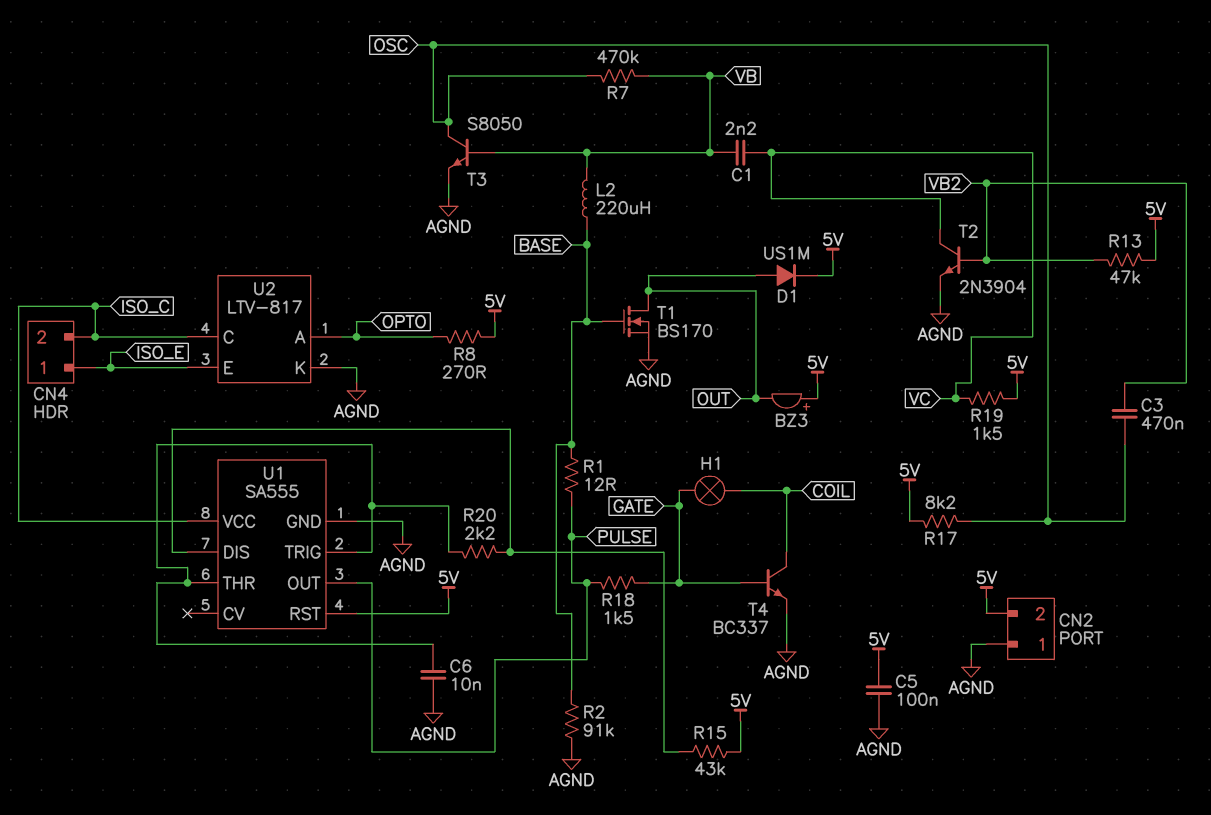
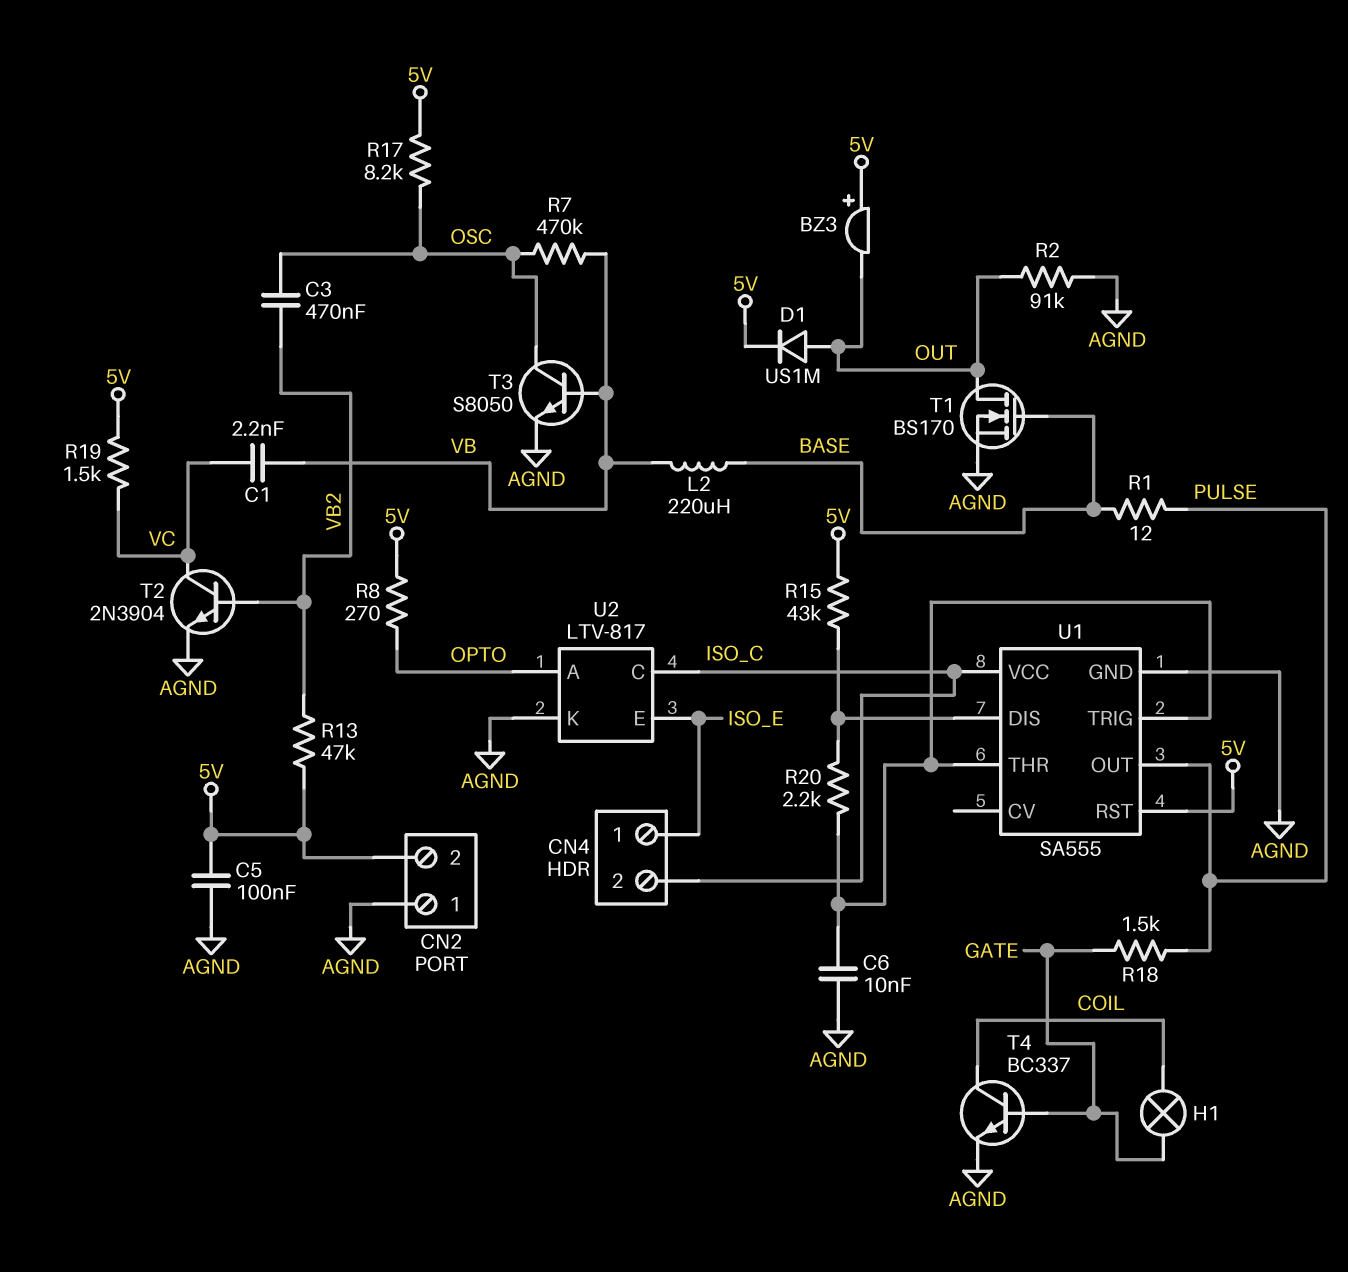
R2: 91k (AGND, BASE) -> 91k (AGND, OUT)

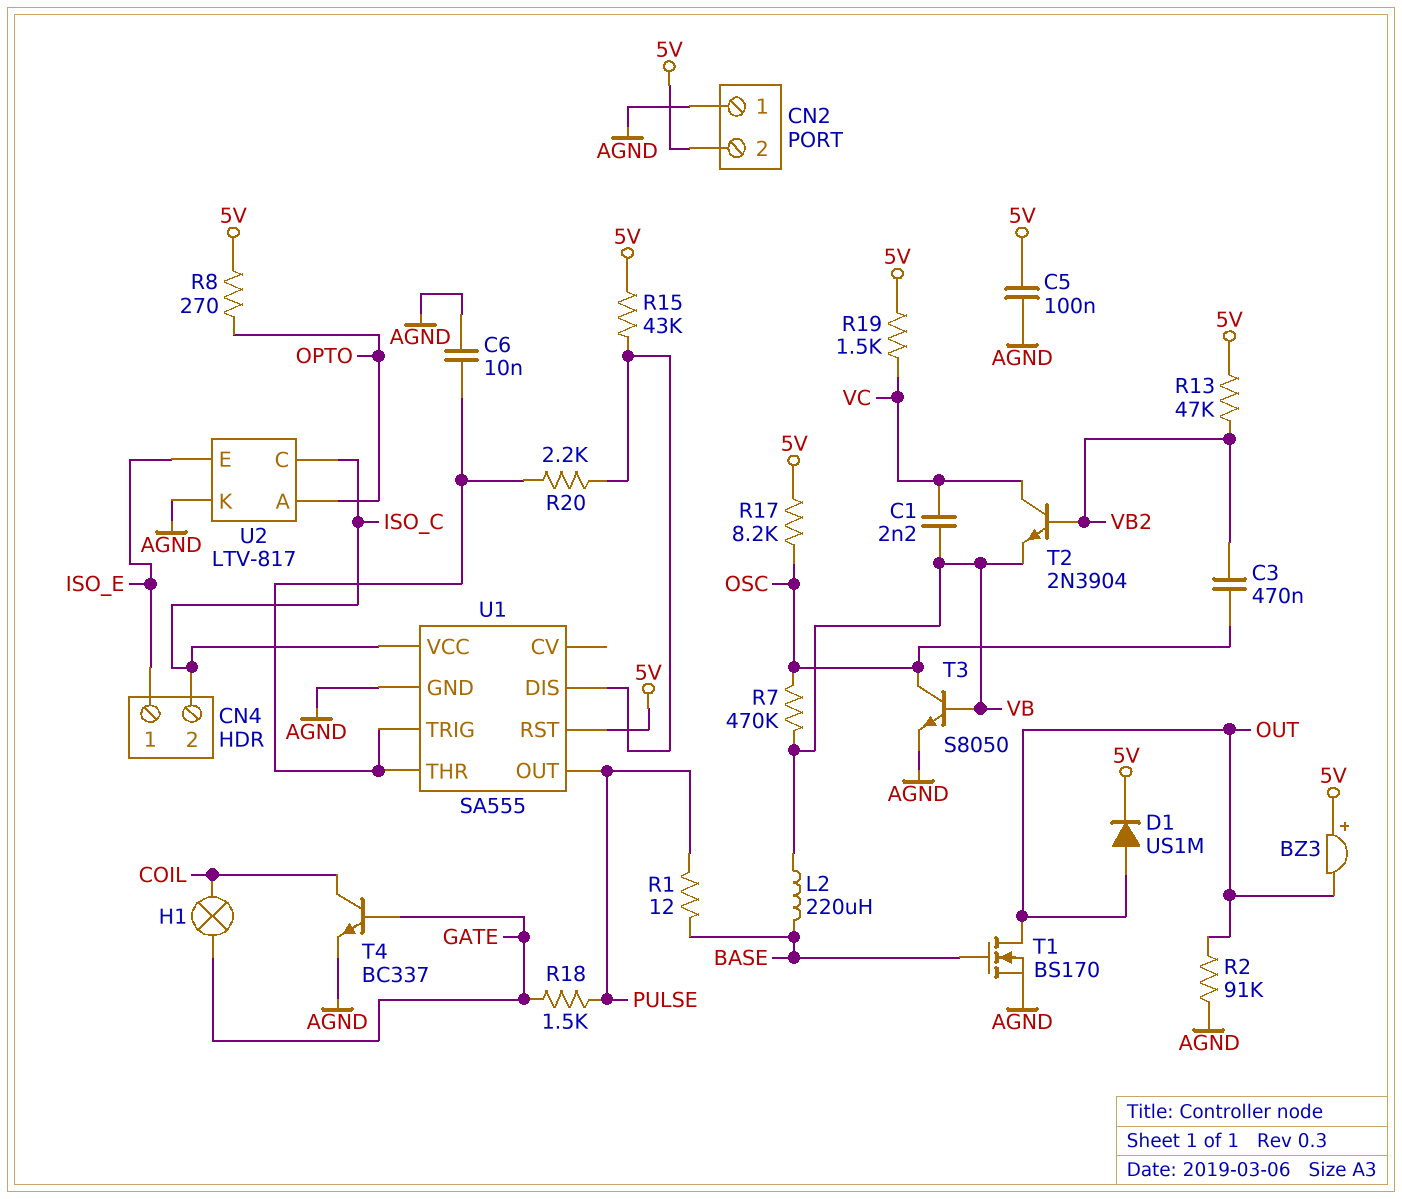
T2: NPN 2N3904 (B VB2, C VC, E AGND) -> NPN 2N3904 (B VB2, C VC, E VB)

